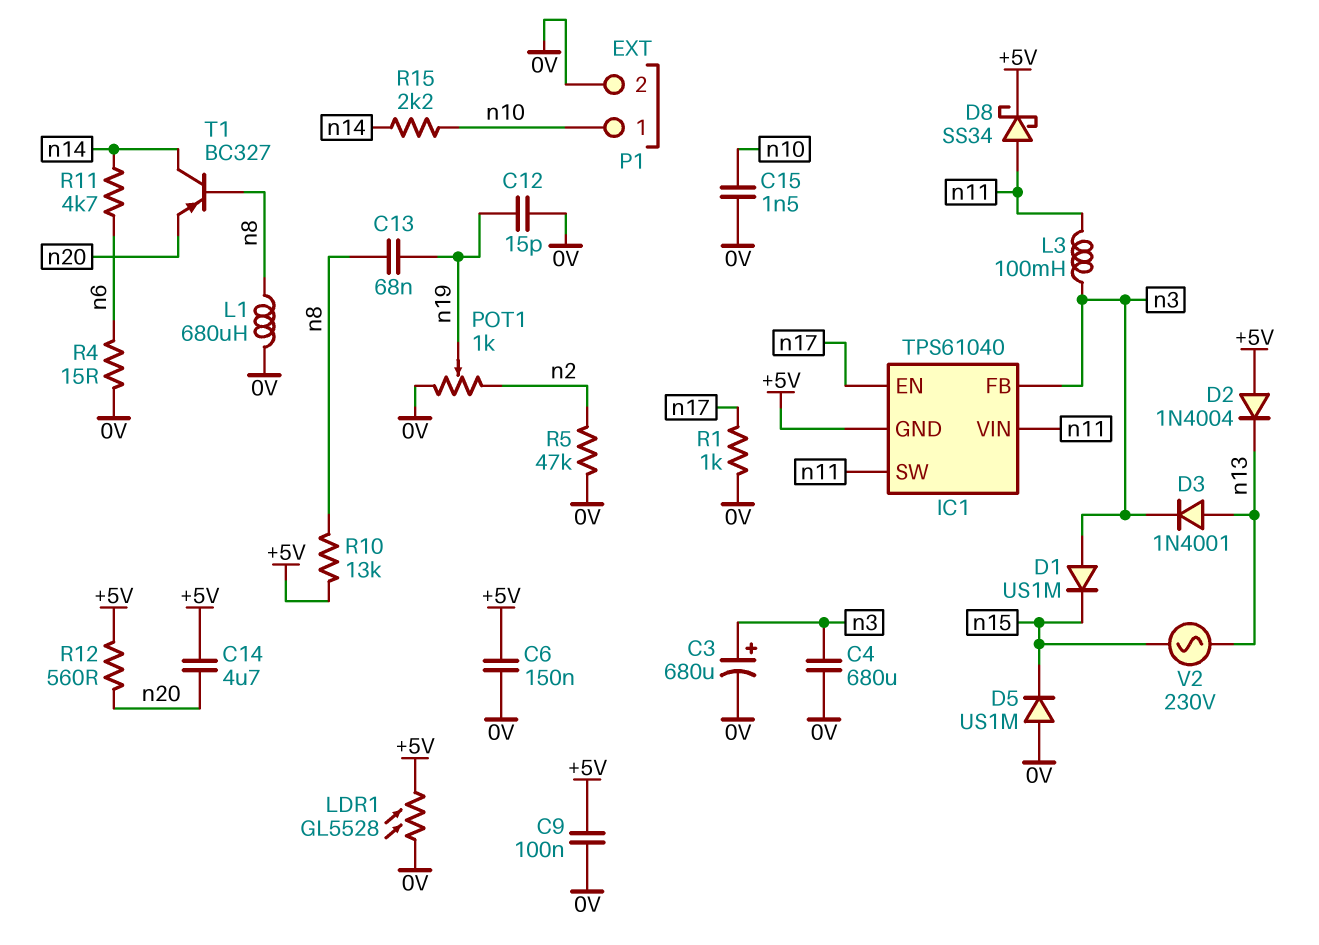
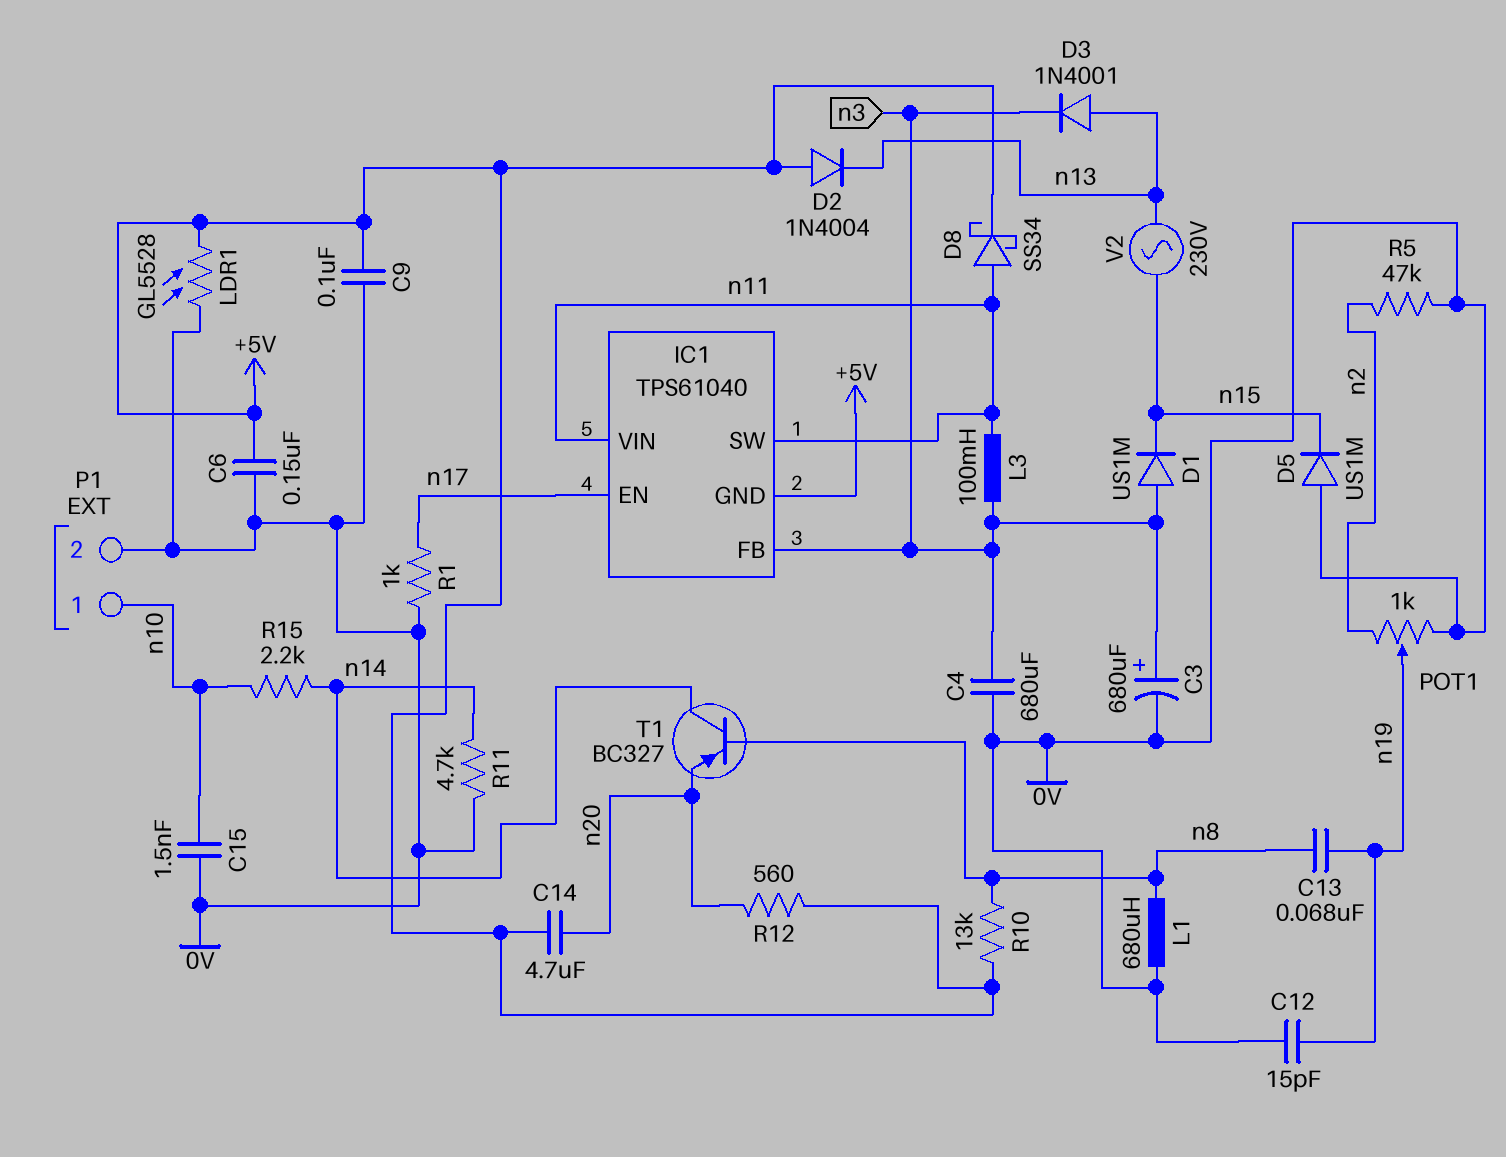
R4: 15 (0V, n6) -> none
R11: 4.7k (n6, n14) -> 4.7k (0V, n14)

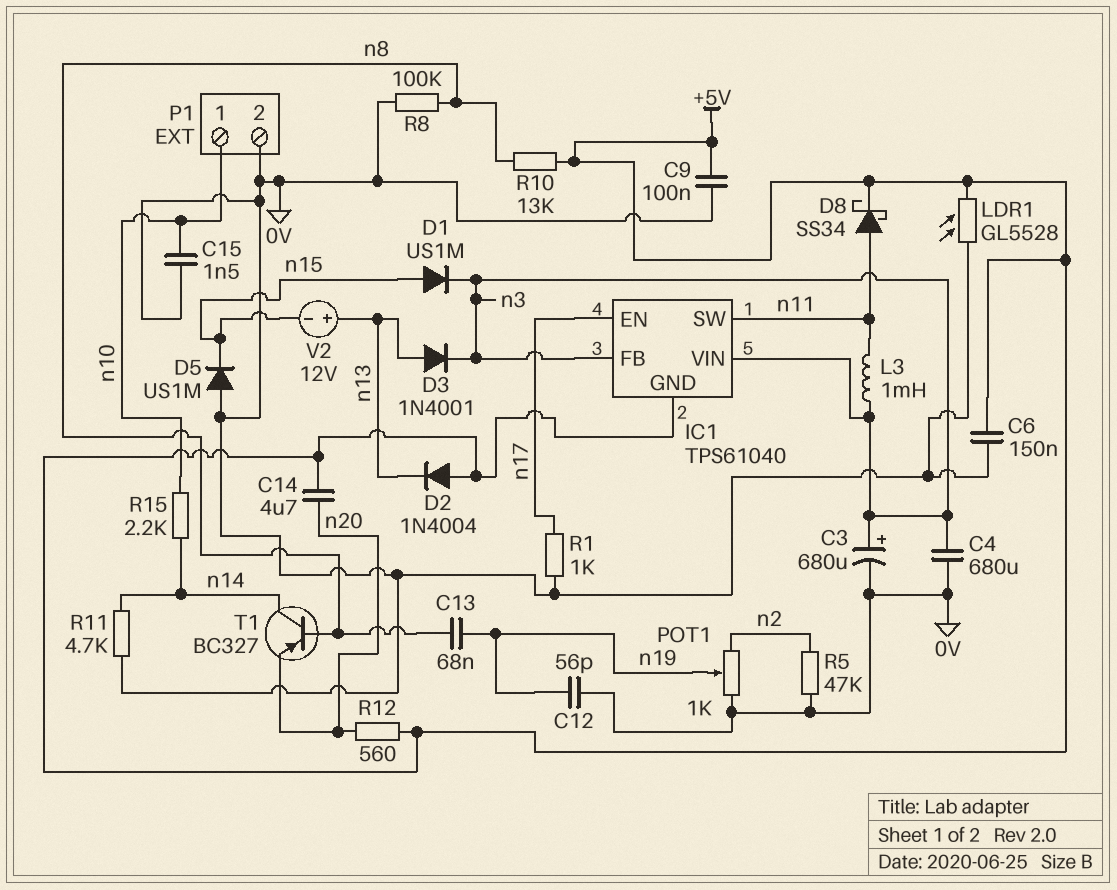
C12: 15pF (0V, n19) -> 56pF (0V, n19)
D1: diode US1M (A n3, K n15) -> diode US1M (A n15, K n3)
IC1 pin VIN: n11 -> n3
L1: 680uH (0V, n8) -> none
L3: 100mH (n3, n11) -> 1mH (n3, n11)
R8: none -> 100k (0V, n8)
V2: AC 230V (n13, n15) -> 12V (plus n13, minus n15)

